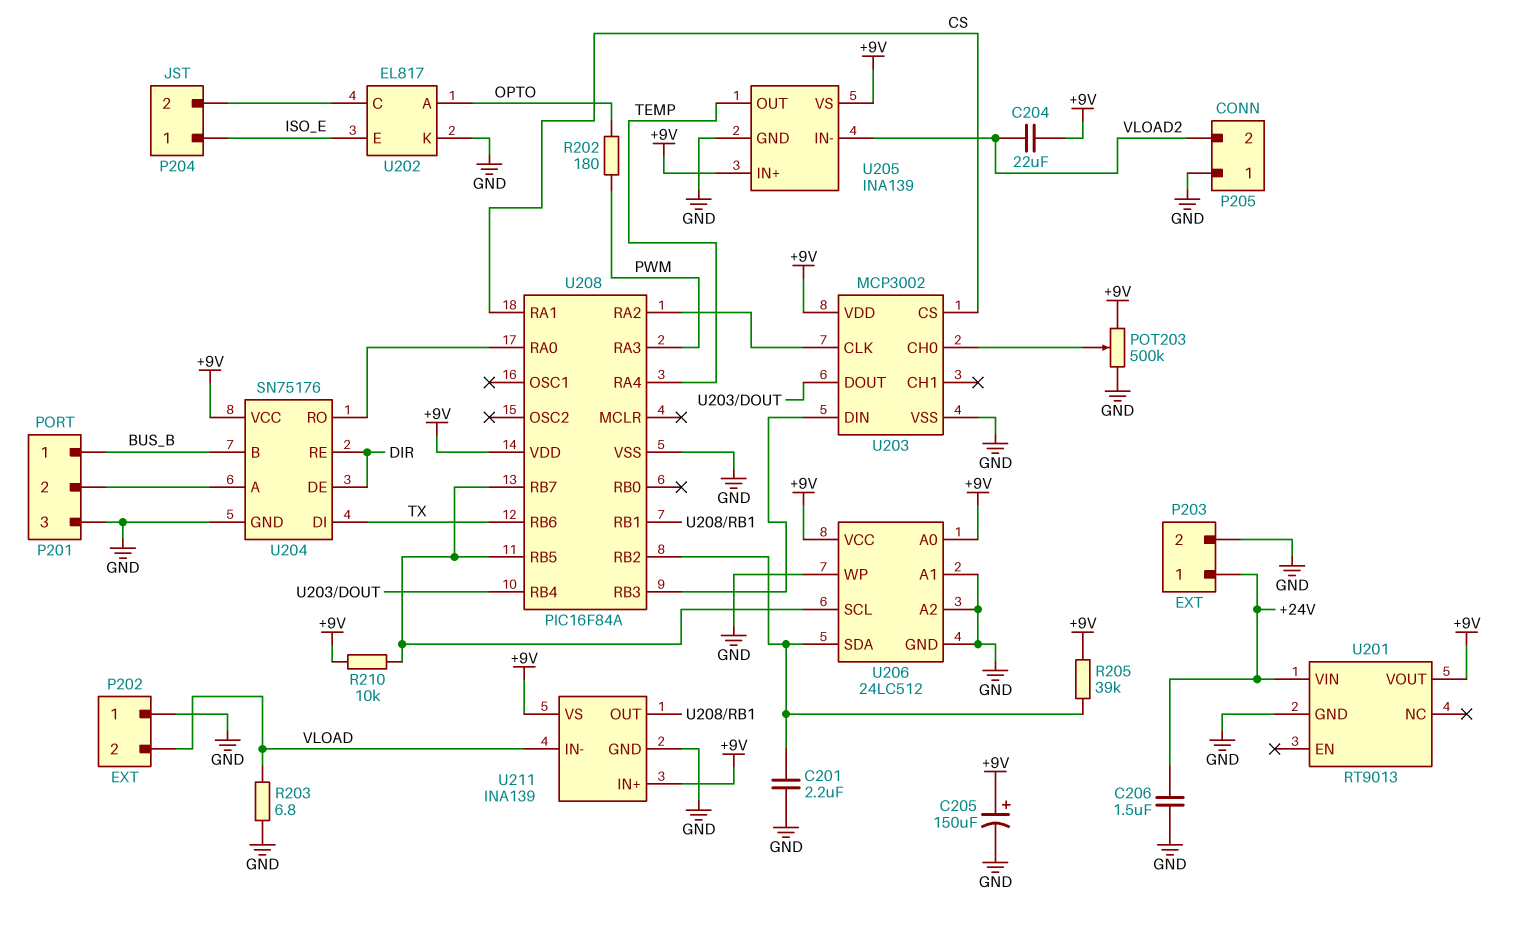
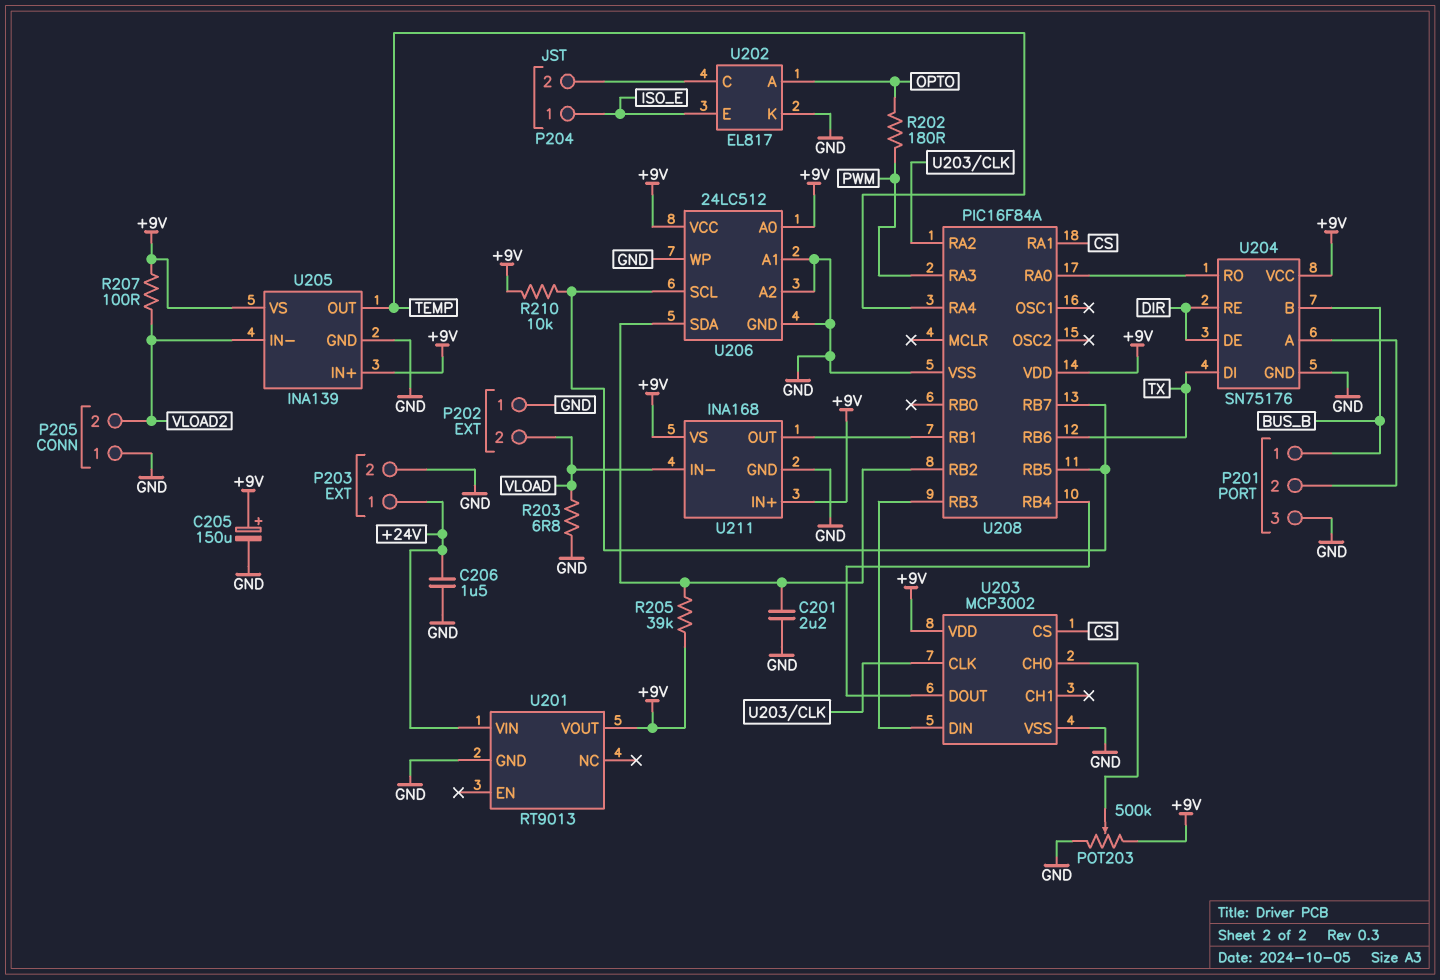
C204: 22uF (+9V, VLOAD2) -> none
R207: none -> 100 (+9V, VLOAD2)
U211: INA139 -> INA168

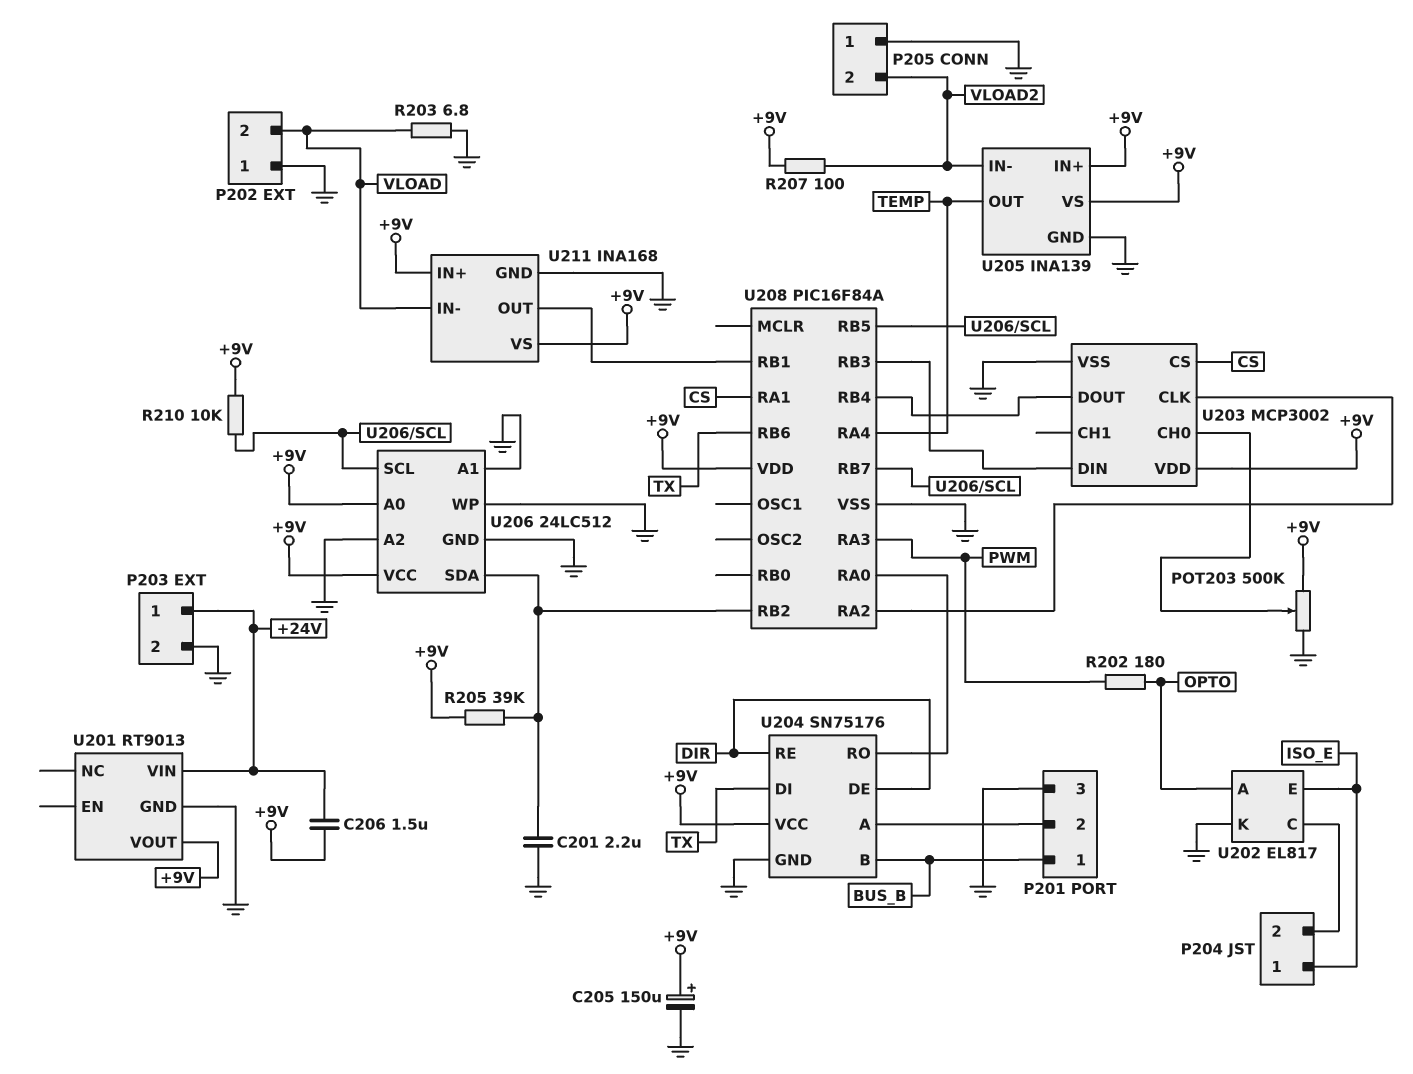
C206: 1.5uF (+24V, GND) -> 1.5uF (+9V, +24V)

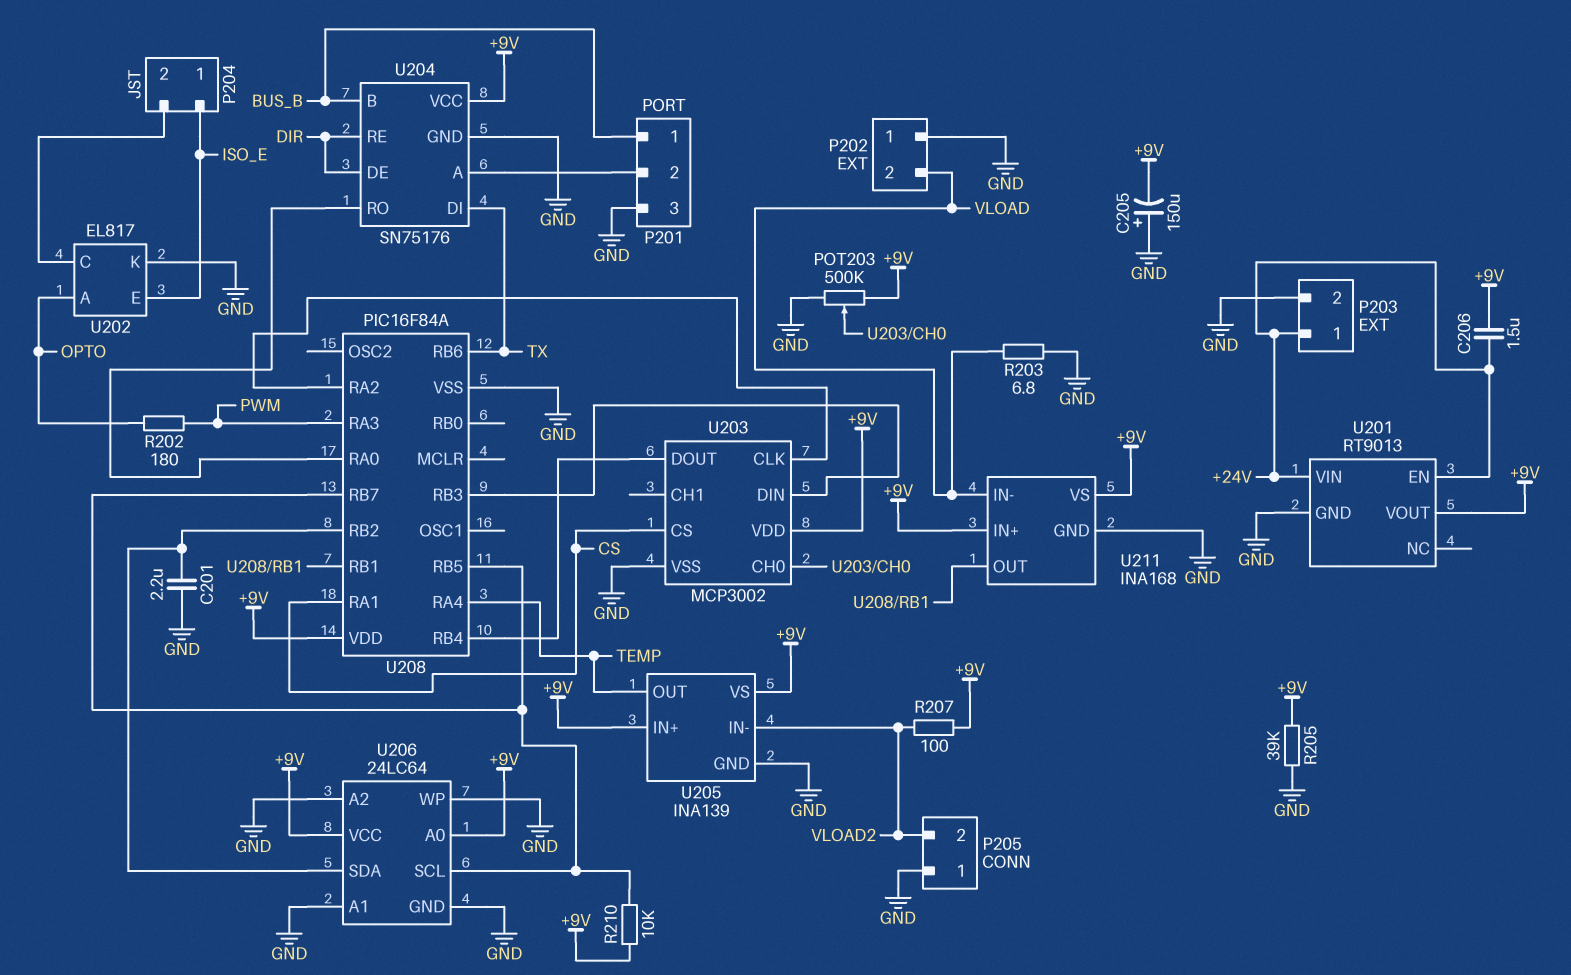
C205: 150uF (plus +9V, minus GND) -> 150uF (plus GND, minus +9V)
R205: 39k (+9V, U206/SDA) -> 39k (+9V, GND)
U201 pin EN: none -> +24V
U206: 24LC512 -> 24LC64

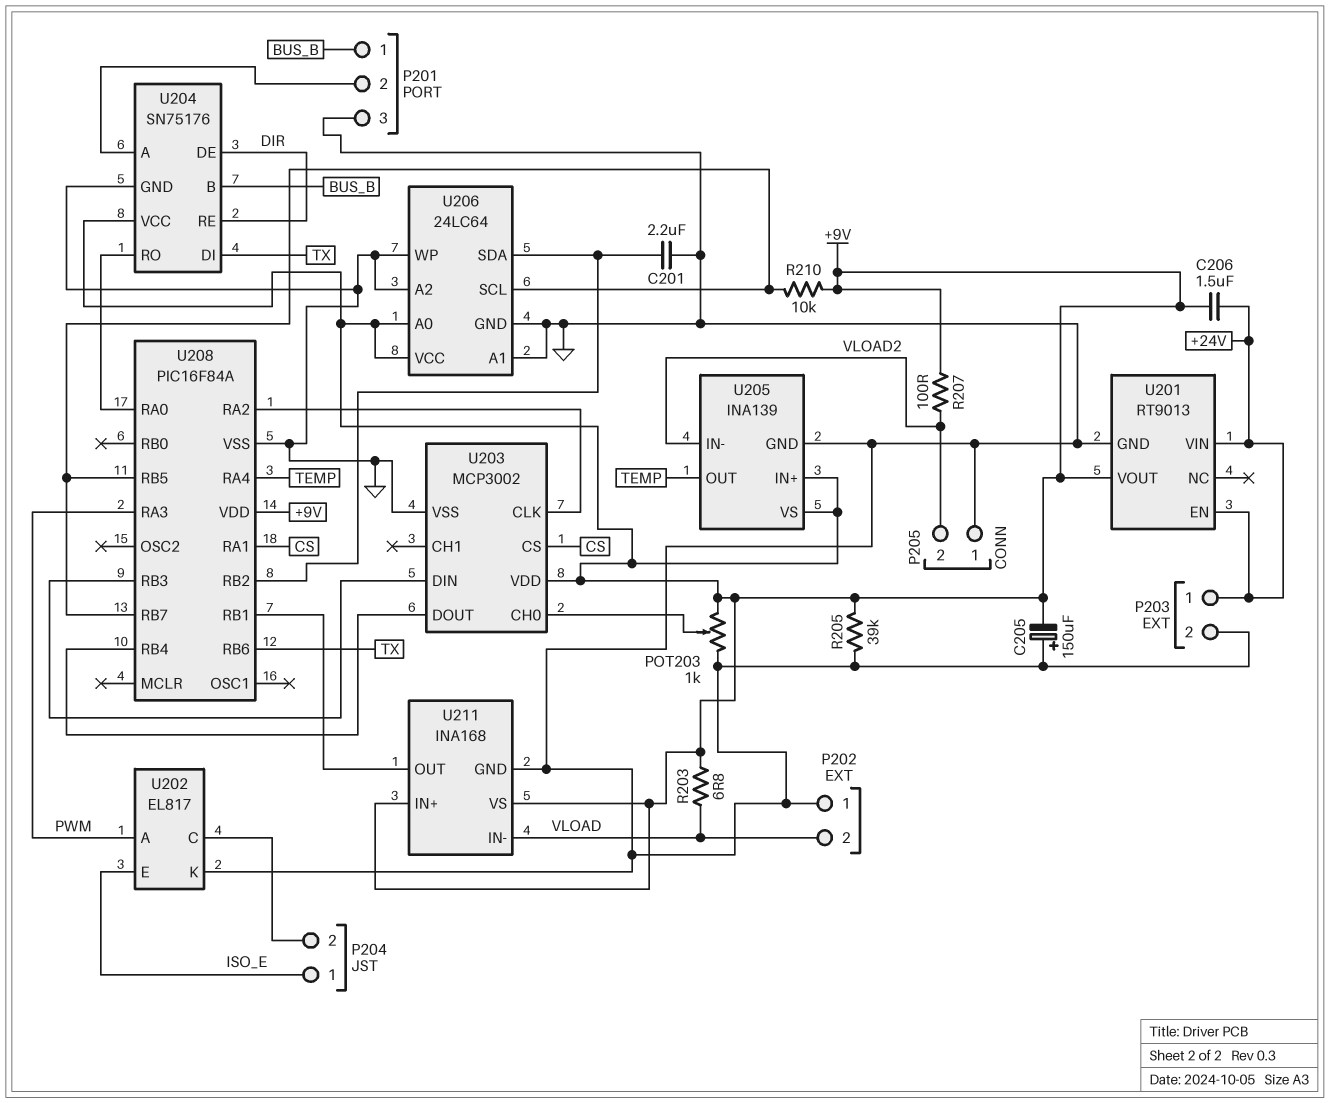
POT203: 500k (+9V, GND, wiper U203/CH0) -> 1k (+9V, GND, wiper U203/CH0)
R202: 180 (OPTO, PWM) -> none
R203: 6.8 (GND, VLOAD) -> 6.8 (+9V, VLOAD)
U202 pin A: OPTO -> PWM

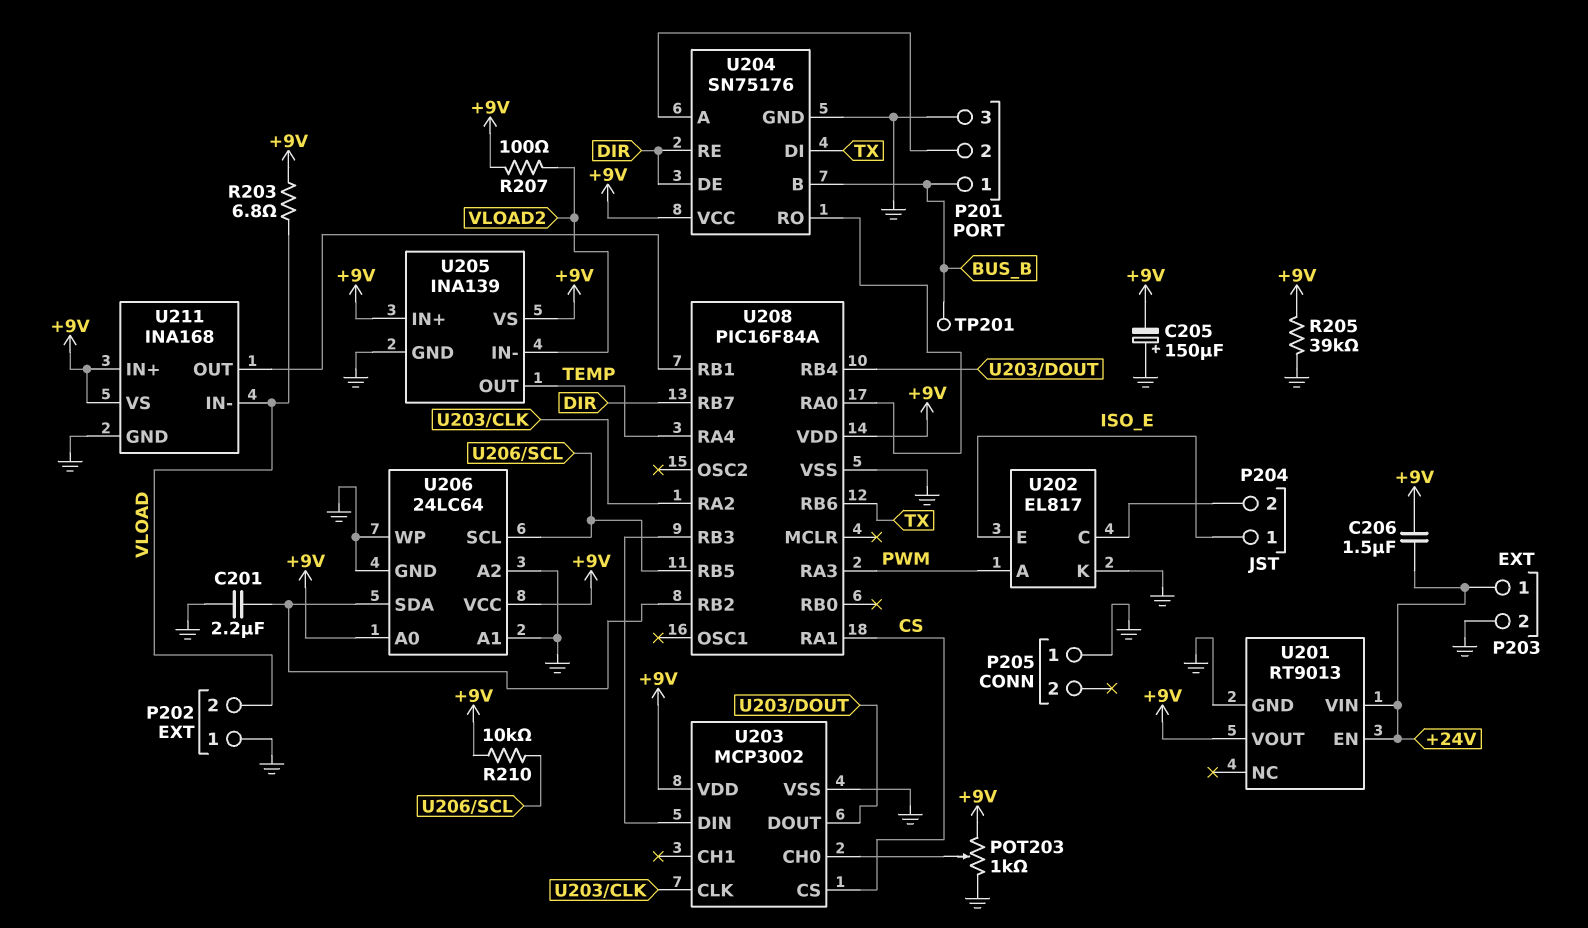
P205 pin 2: VLOAD2 -> none
TP201: none -> test point (BUS_B)
U208 pin RB7: U206/SCL -> DIR

